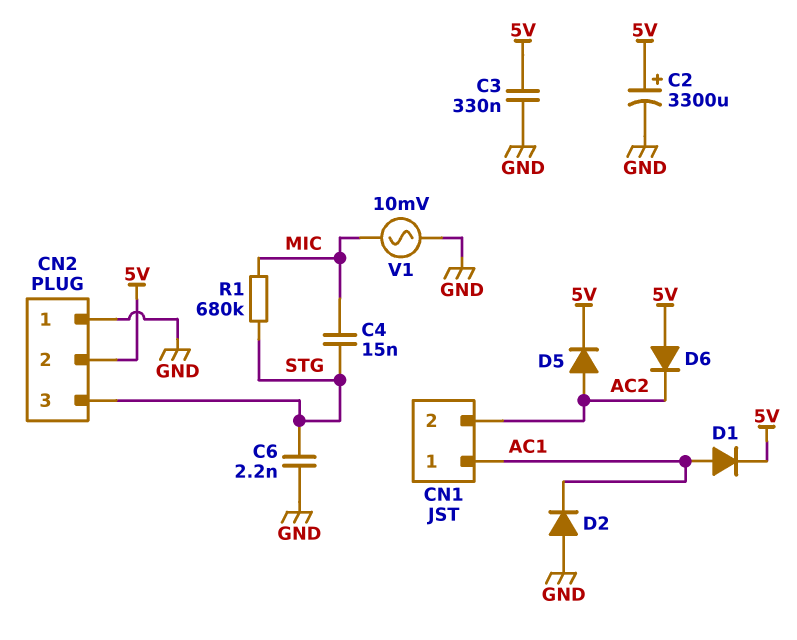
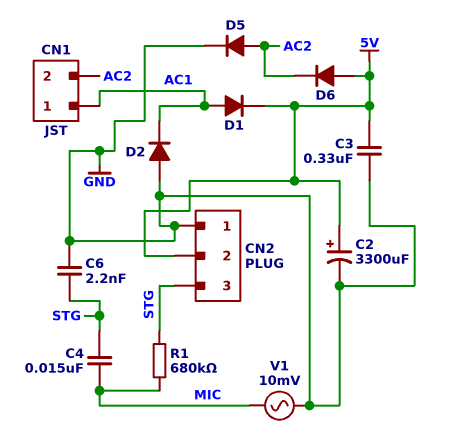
D5: diode (A AC2, K 5V) -> diode (A AC2, K GND)

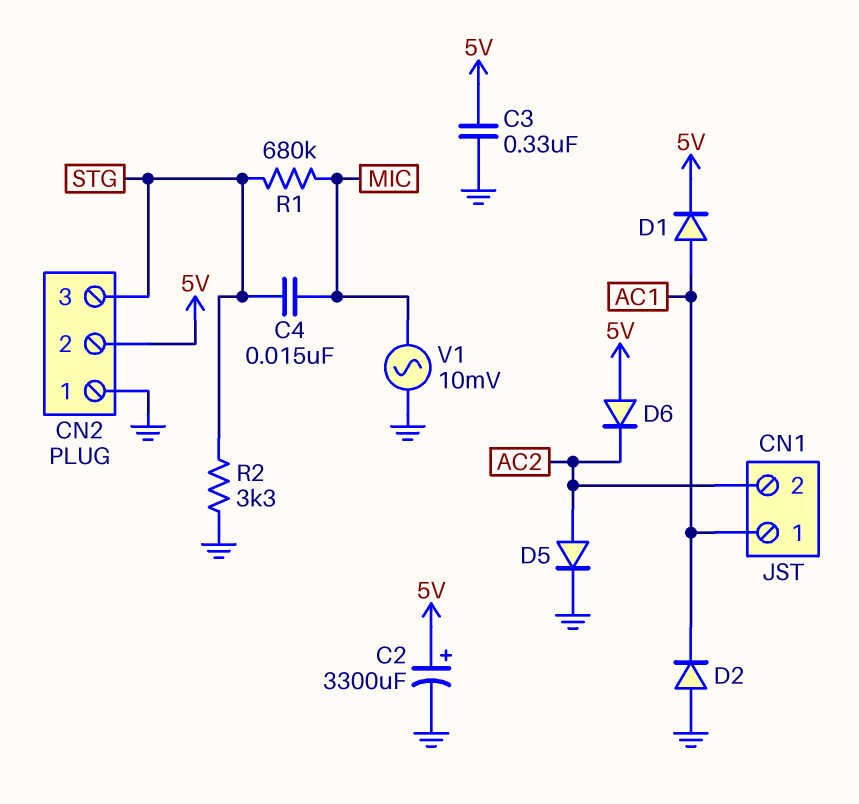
C6: 2.2nF (GND, STG) -> none
R2: none -> 3.3k (GND, STG)

